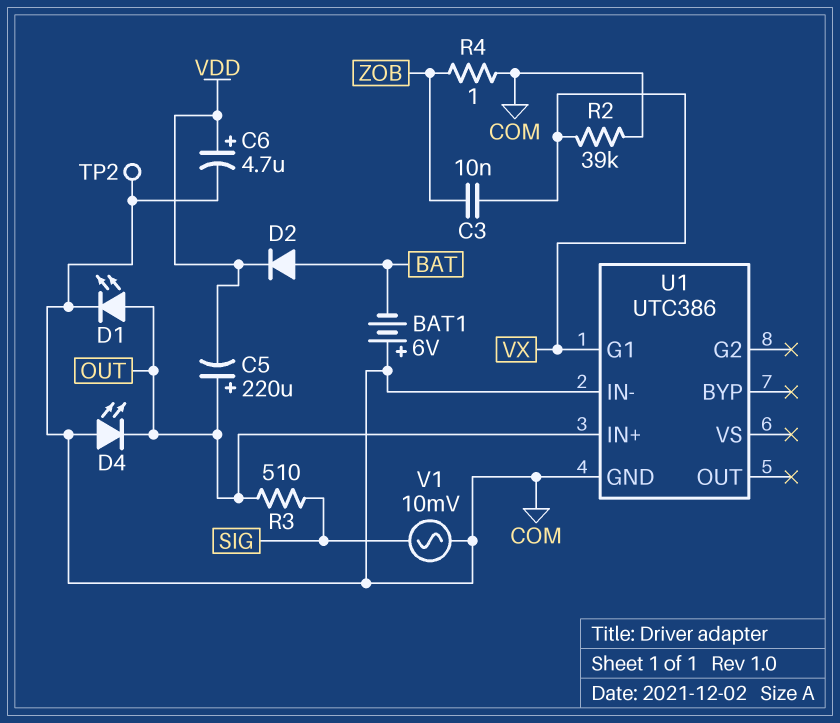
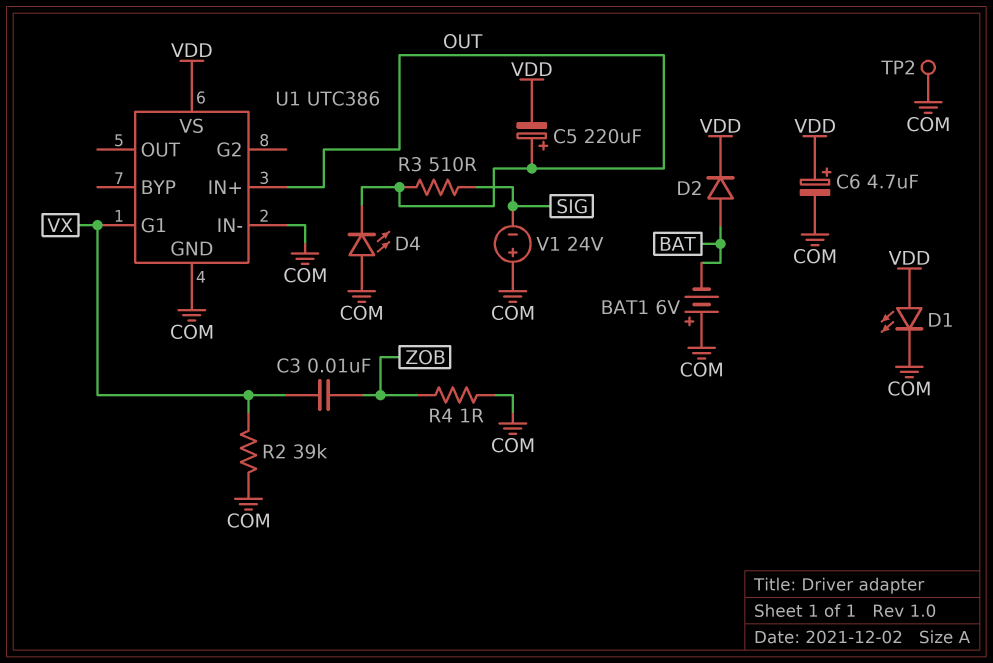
D1: LED (A OUT, K COM) -> LED (A VDD, K COM)
U1 pin VS: none -> VDD
V1: AC 10mV (COM, SIG) -> 24V (plus COM, minus SIG)

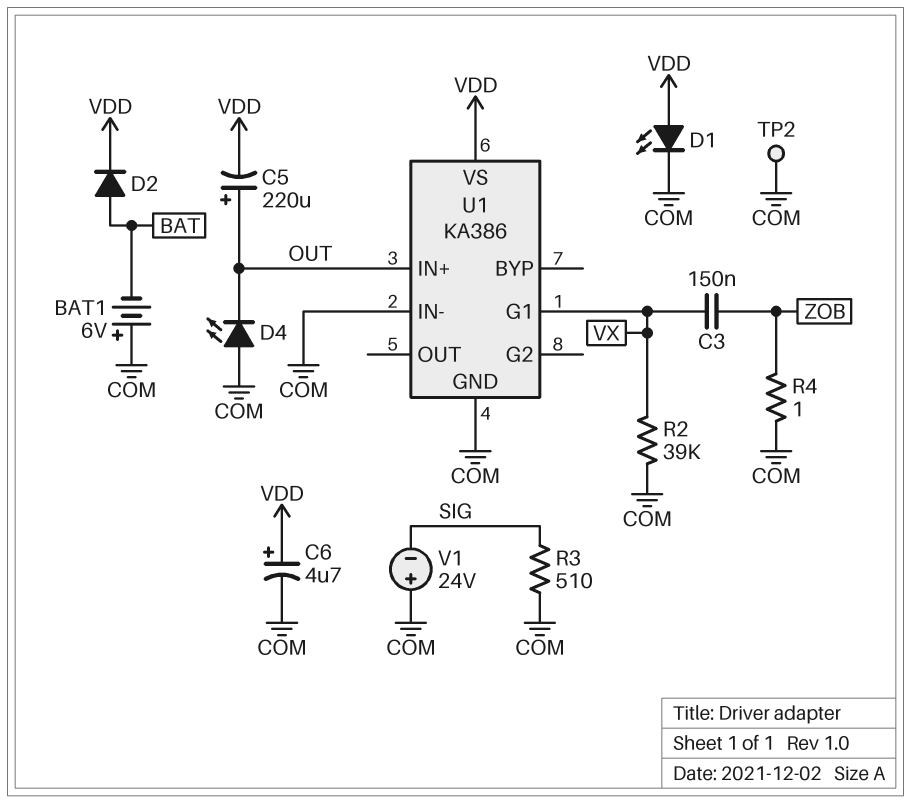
C3: 10nF (VX, ZOB) -> 150nF (VX, ZOB)
R3: 510 (OUT, SIG) -> 510 (COM, SIG)
U1: UTC386 -> KA386

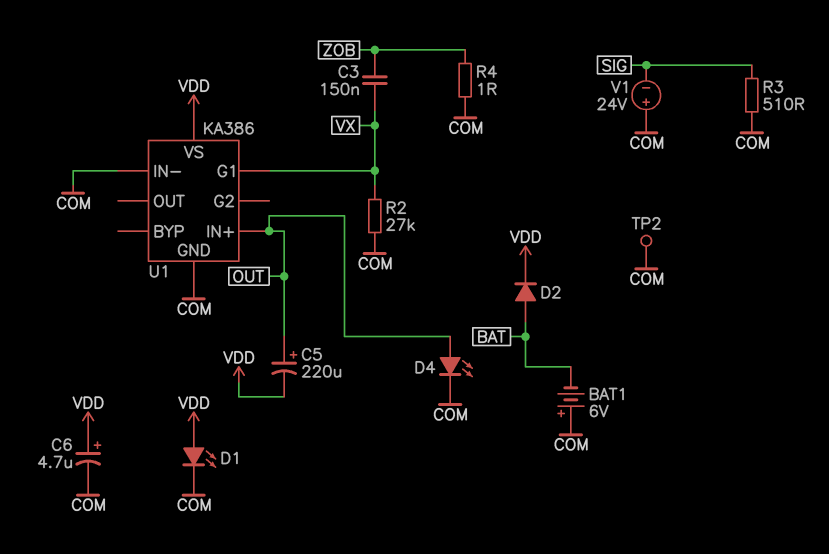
D4: LED (A COM, K OUT) -> LED (A OUT, K COM)
R2: 39k (COM, VX) -> 27k (COM, VX)

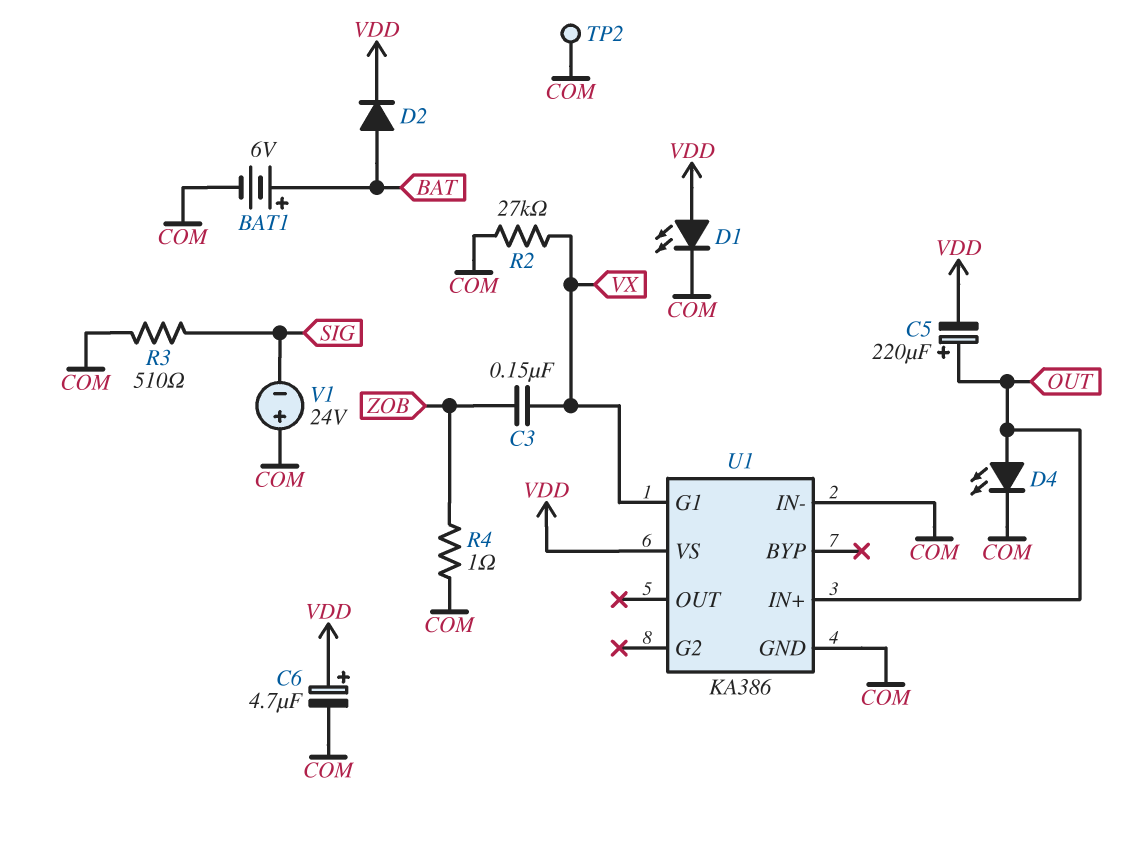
BAT1: 6V (plus COM, minus BAT) -> 6V (plus BAT, minus COM)

